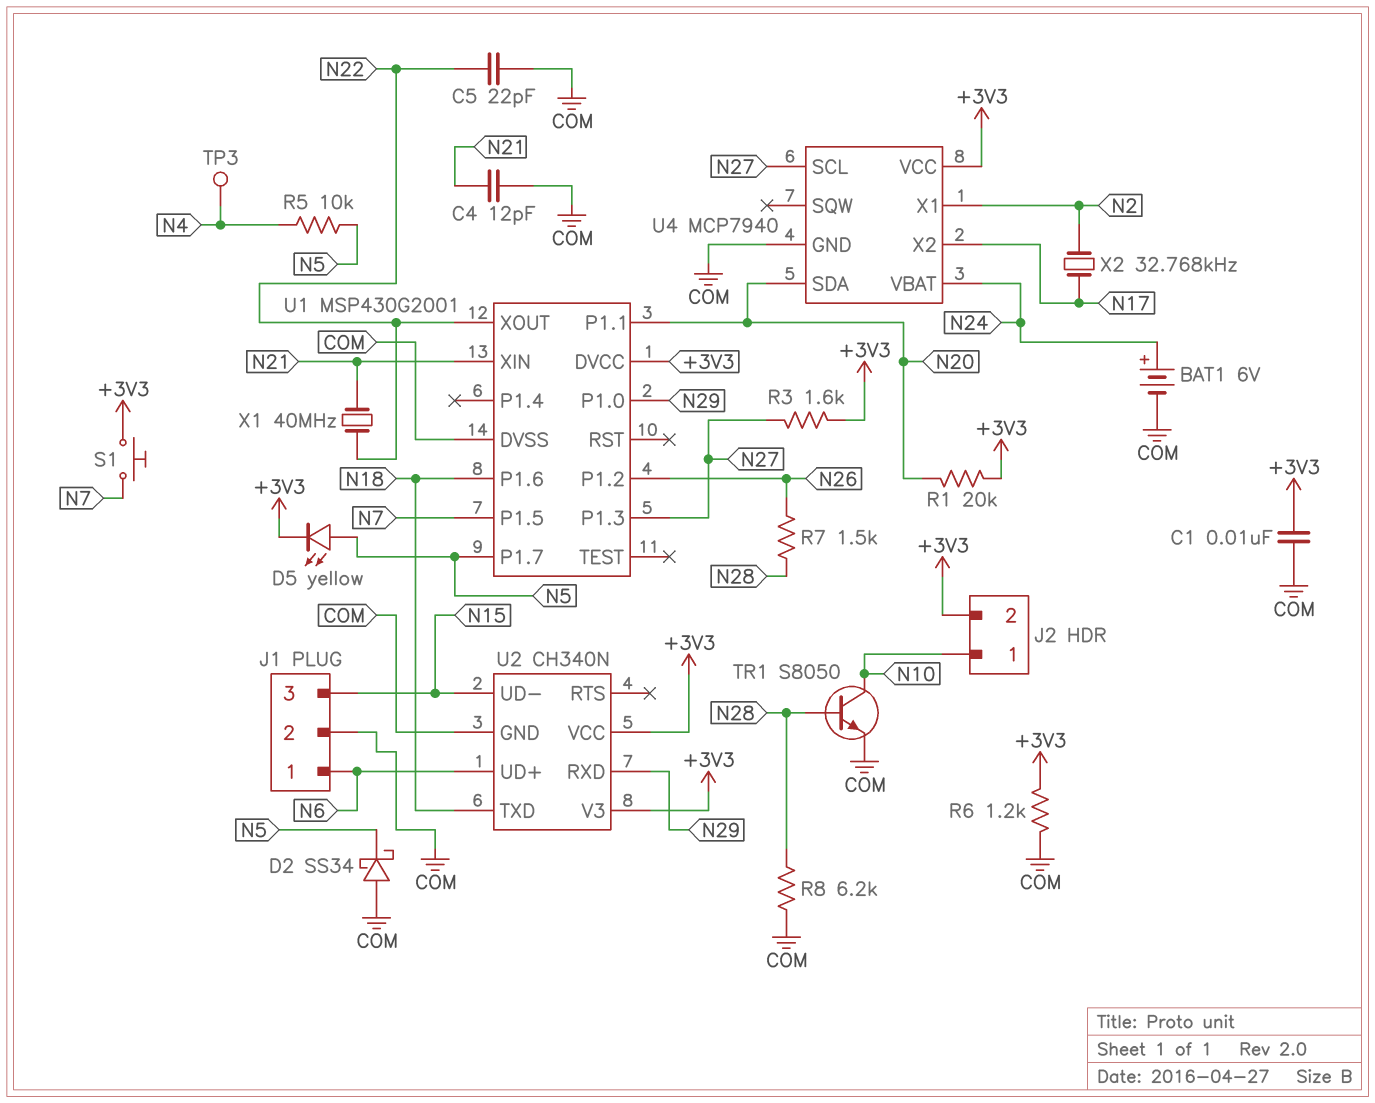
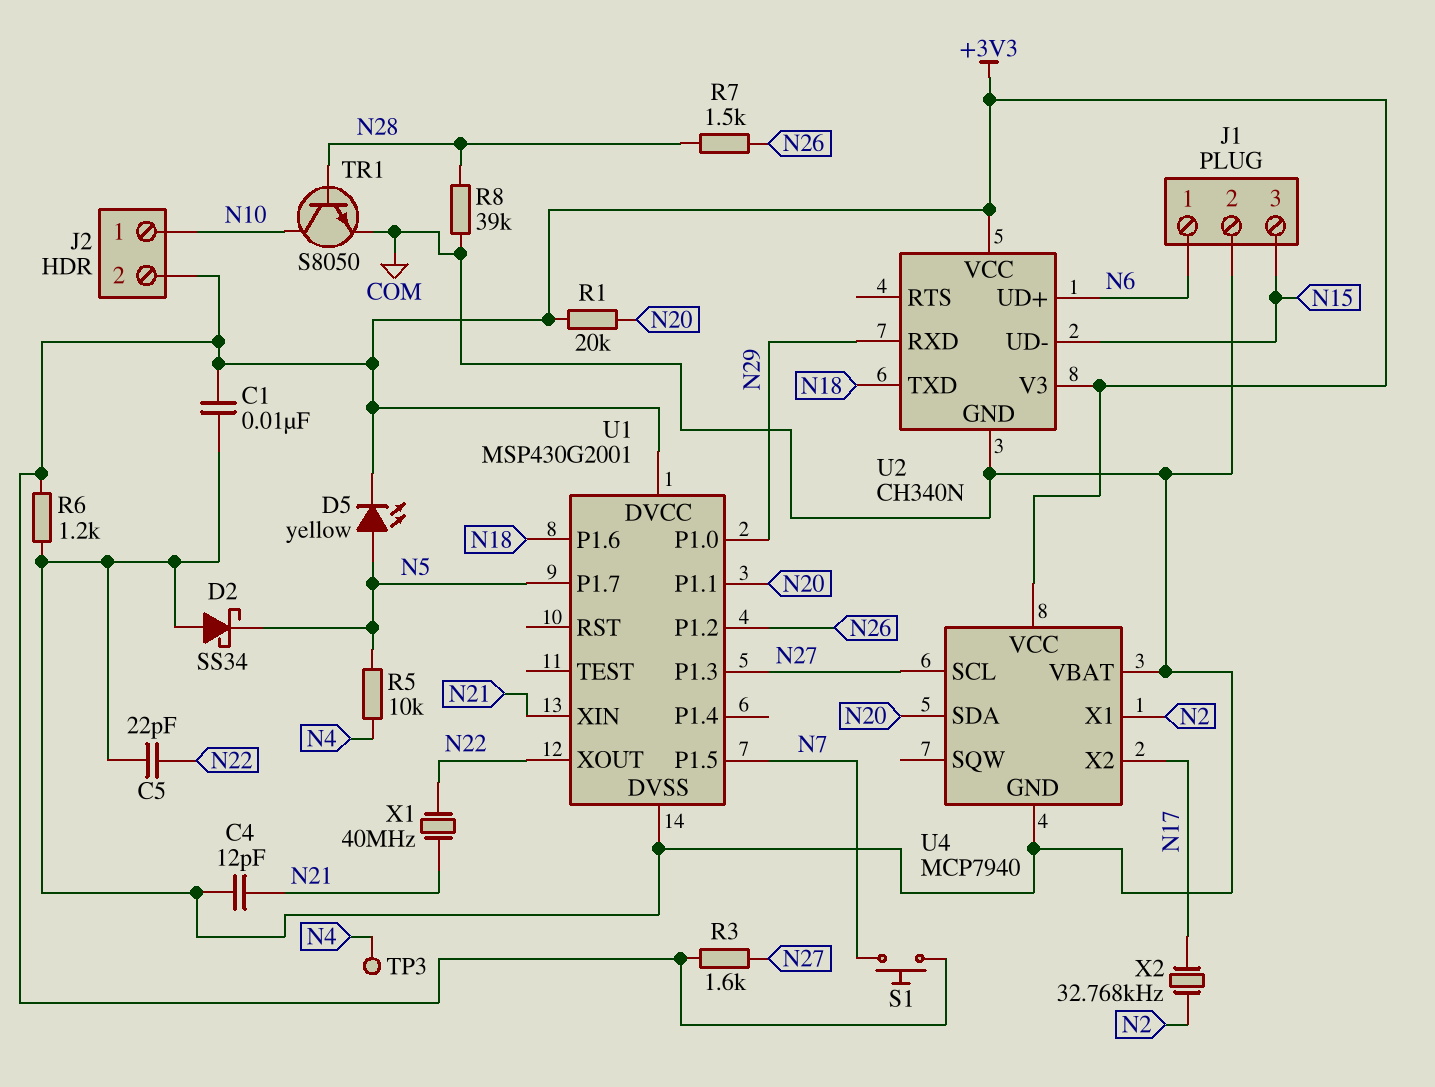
BAT1: 6V (plus N24, minus COM) -> none
R8: 6.2k (COM, N28) -> 39k (COM, N28)
U4 pin VBAT: N24 -> COM

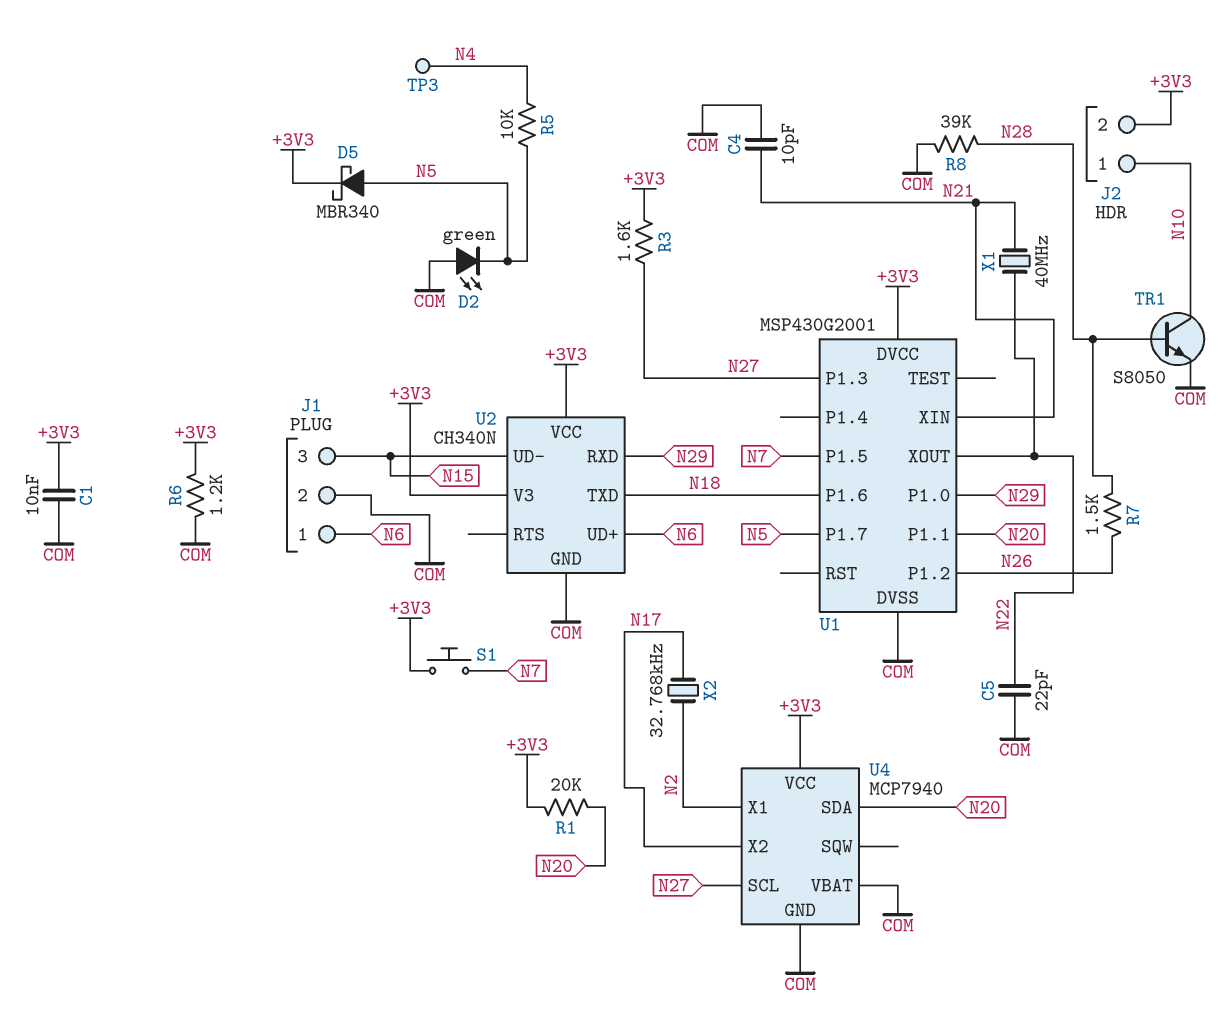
C4: 12pF (COM, N21) -> 10pF (COM, N21)
D2: schottky SS34 (A COM, K N5) -> LED green (A COM, K N5)
D5: LED yellow (A N5, K +3V3) -> schottky MBR340 (A N5, K +3V3)

